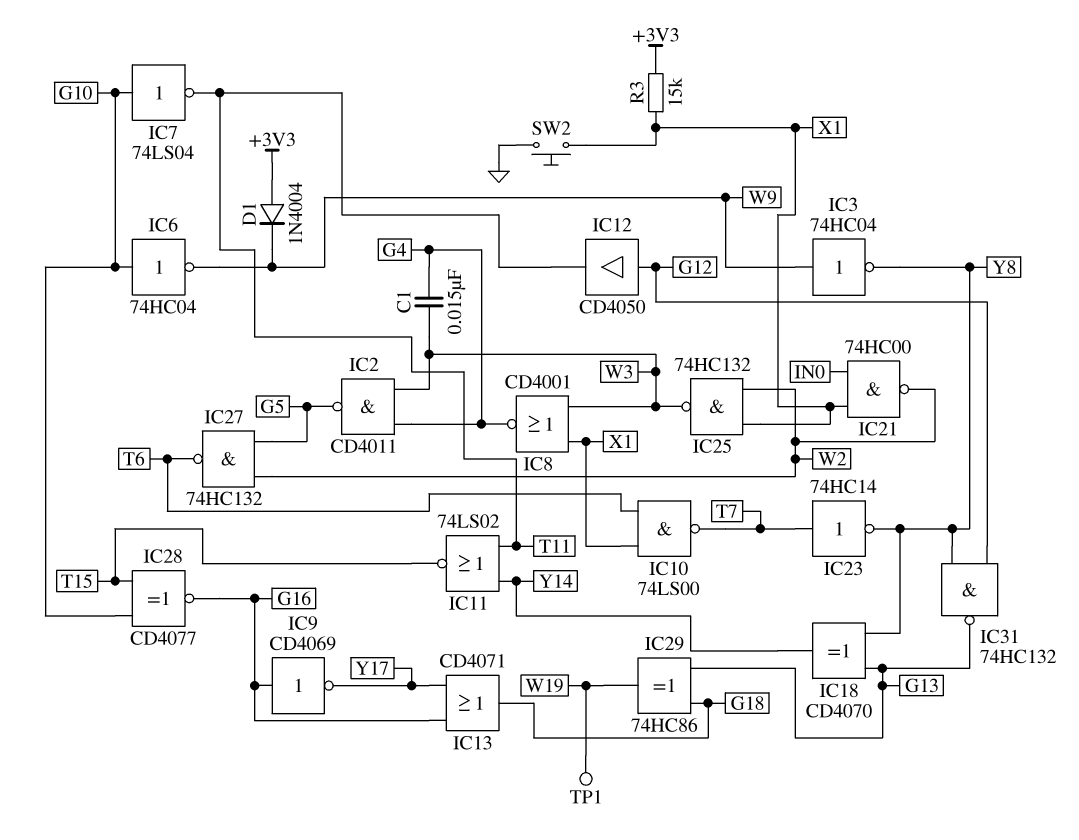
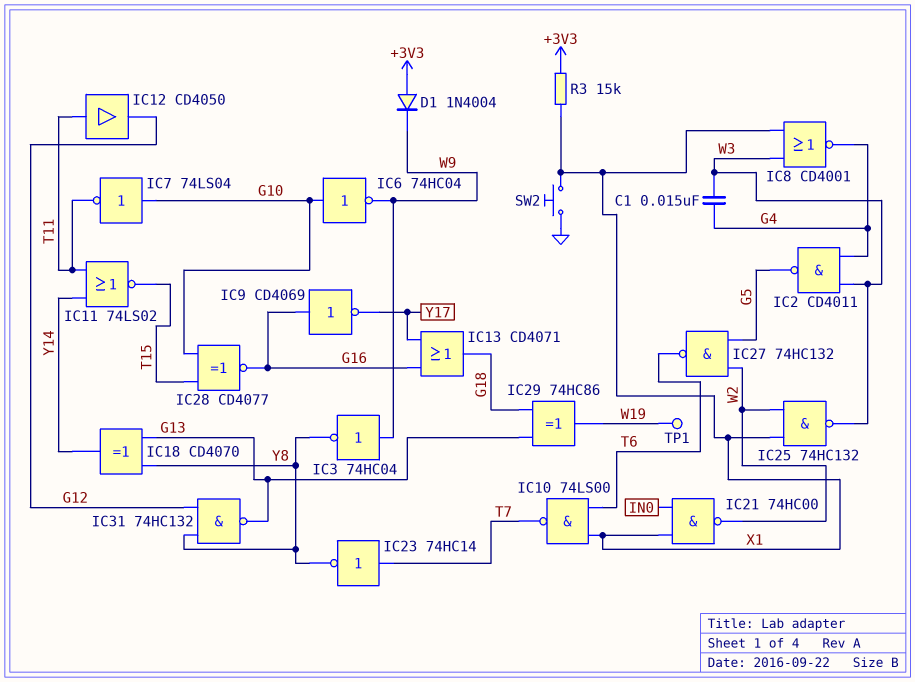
IC12: buffer CD4050 (in G12, out T11) -> buffer CD4050 (in T11, out G12)

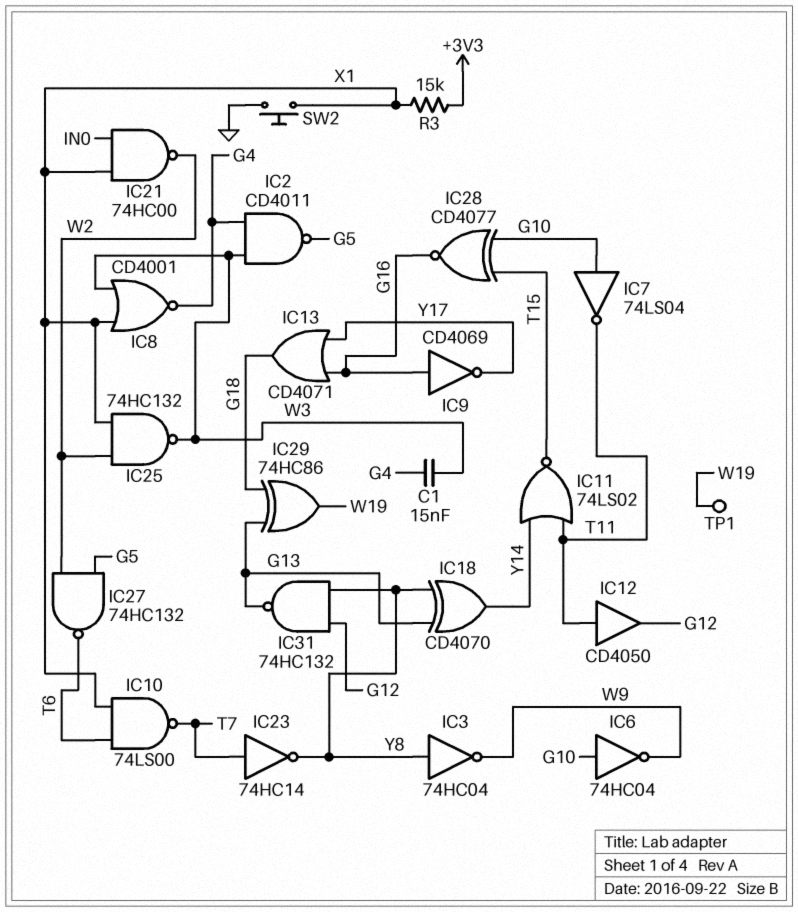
D1: diode 1N4004 (A +3V3, K W9) -> none
IC3: NOT 74HC04 (in W9, out Y8) -> NOT 74HC04 (in Y8, out W9)

